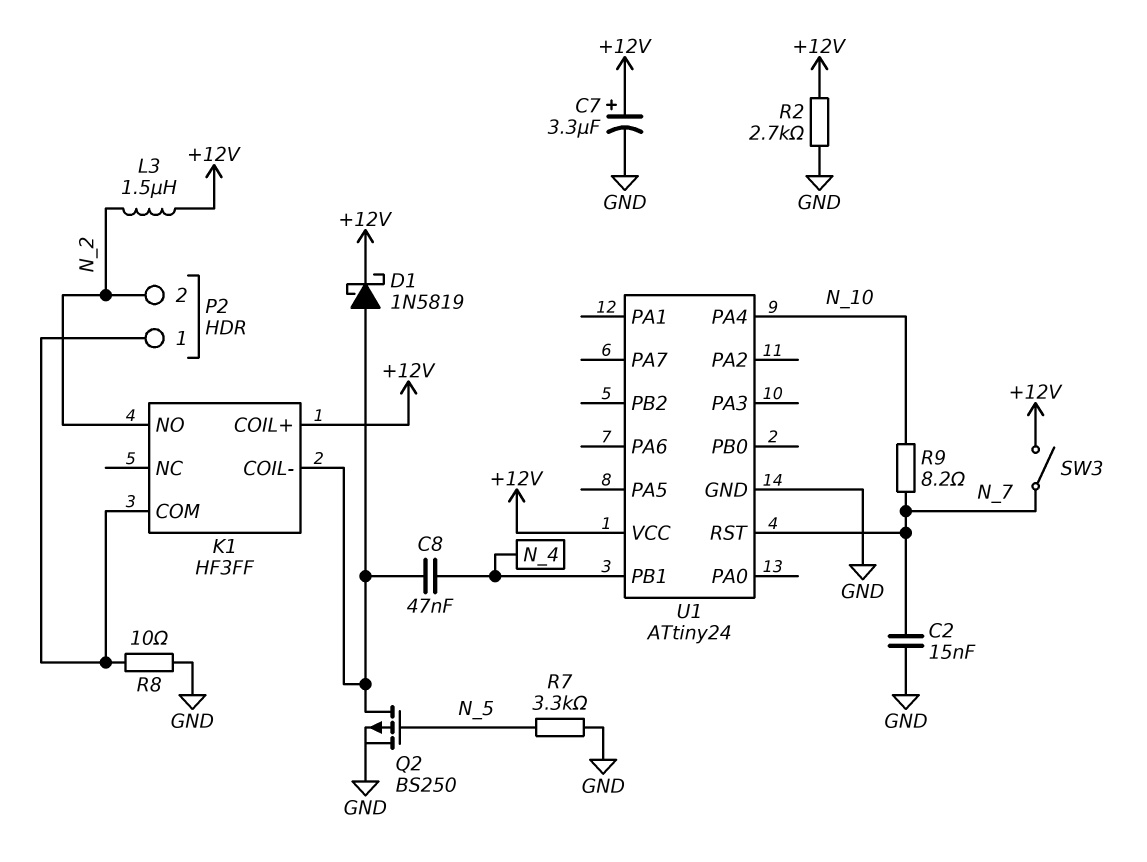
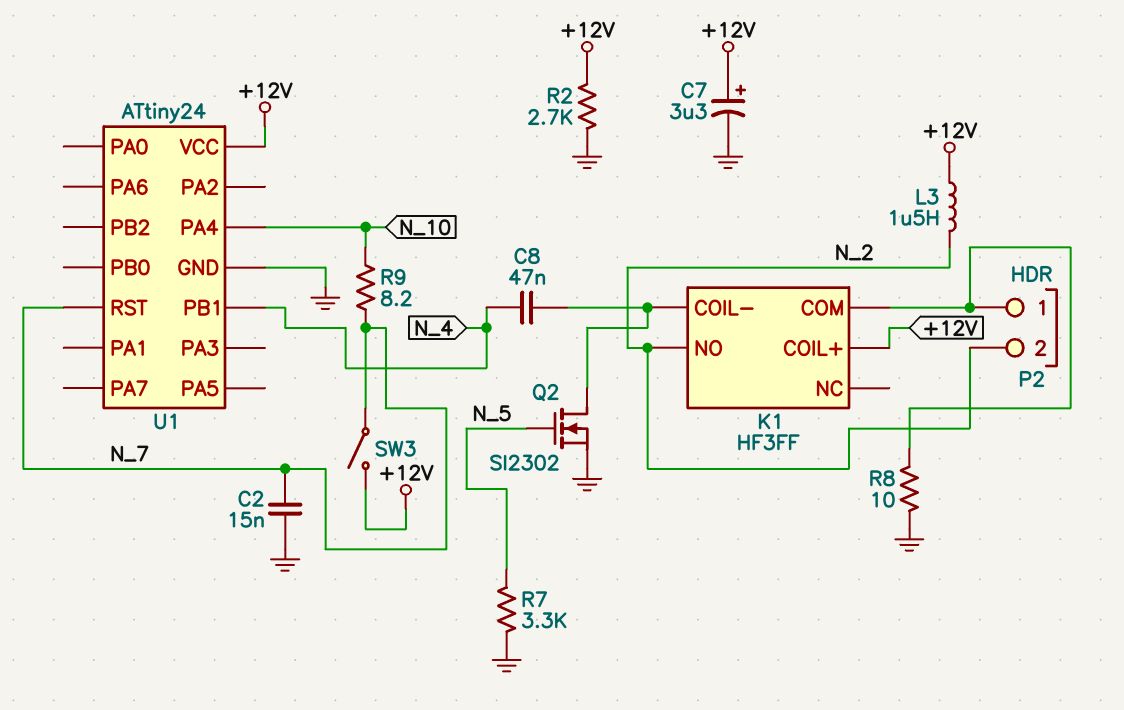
D1: schottky 1N5819 (A K1/COIL-, K +12V) -> none
Q2: PMOS BS250 (G N_5, D K1/COIL-, S GND) -> NMOS SI2302 (G N_5, D K1/COIL-, S GND)

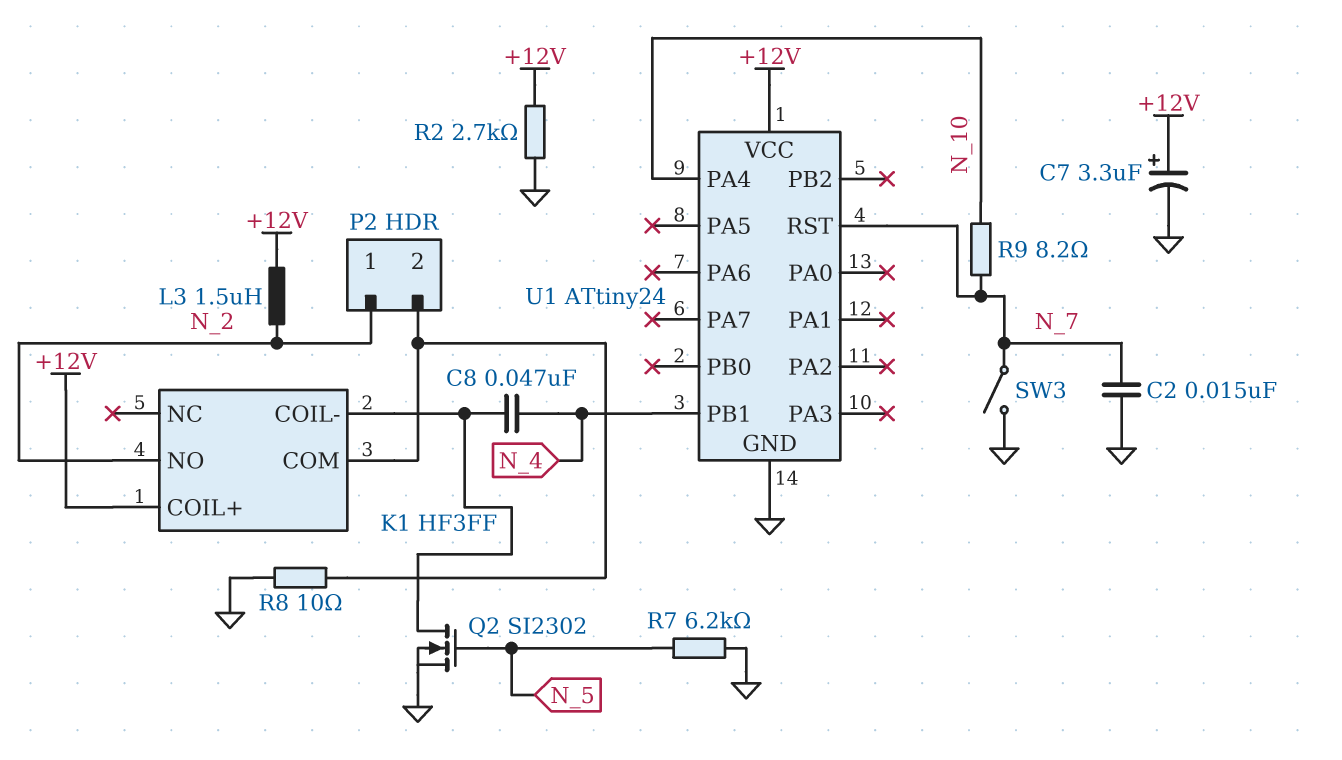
P2 pin 1: K1/COM -> N_2
P2 pin 2: N_2 -> K1/COM
R7: 3.3k (GND, N_5) -> 6.2k (GND, N_5)
SW3: switch (+12V, N_7) -> switch (GND, N_7)

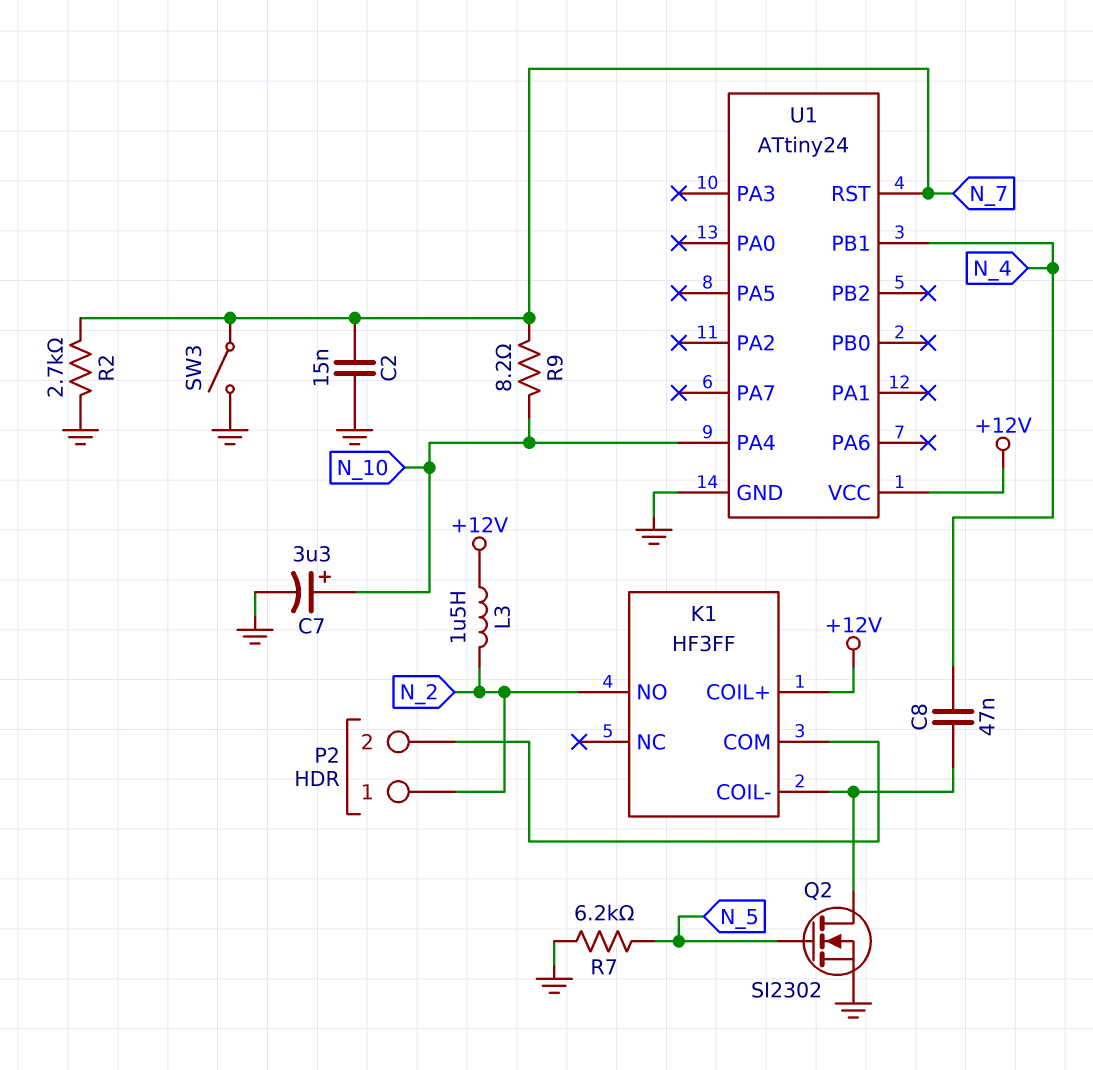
C7: 3.3uF (plus +12V, minus GND) -> 3.3uF (plus N_10, minus GND)
R2: 2.7k (+12V, GND) -> 2.7k (GND, N_7)
R8: 10 (GND, K1/COM) -> none

